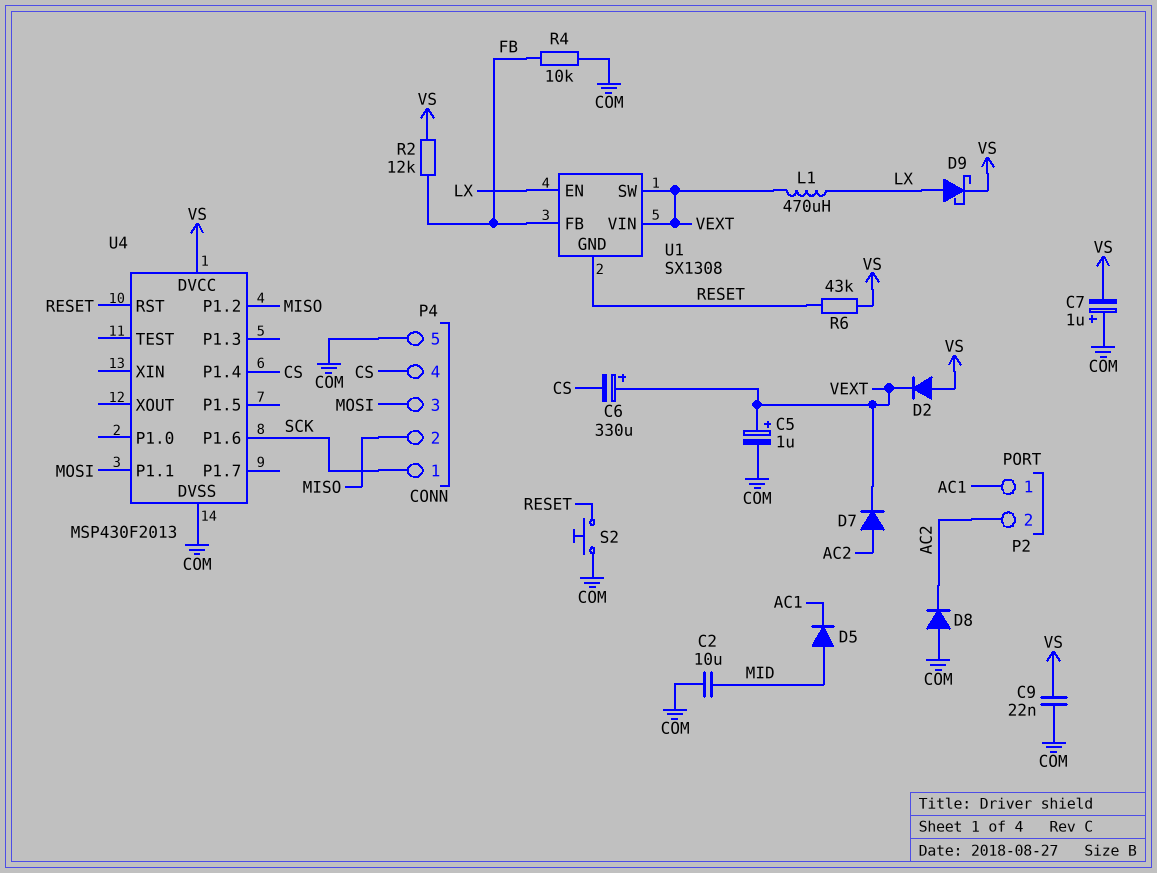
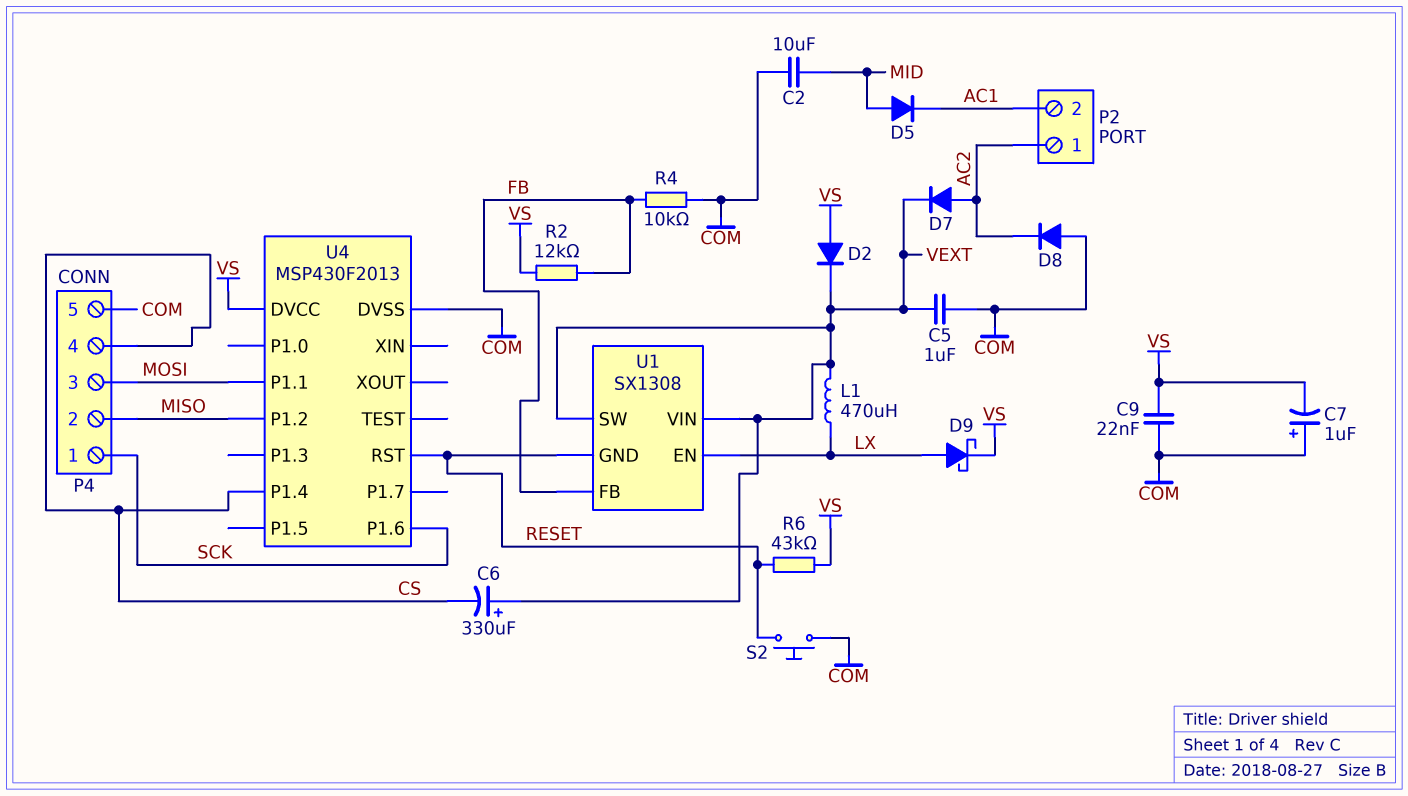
C5: 1uF (plus VEXT, minus COM) -> 1uF (COM, VEXT)
P2 pin 1: AC1 -> AC2
P2 pin 2: AC2 -> AC1

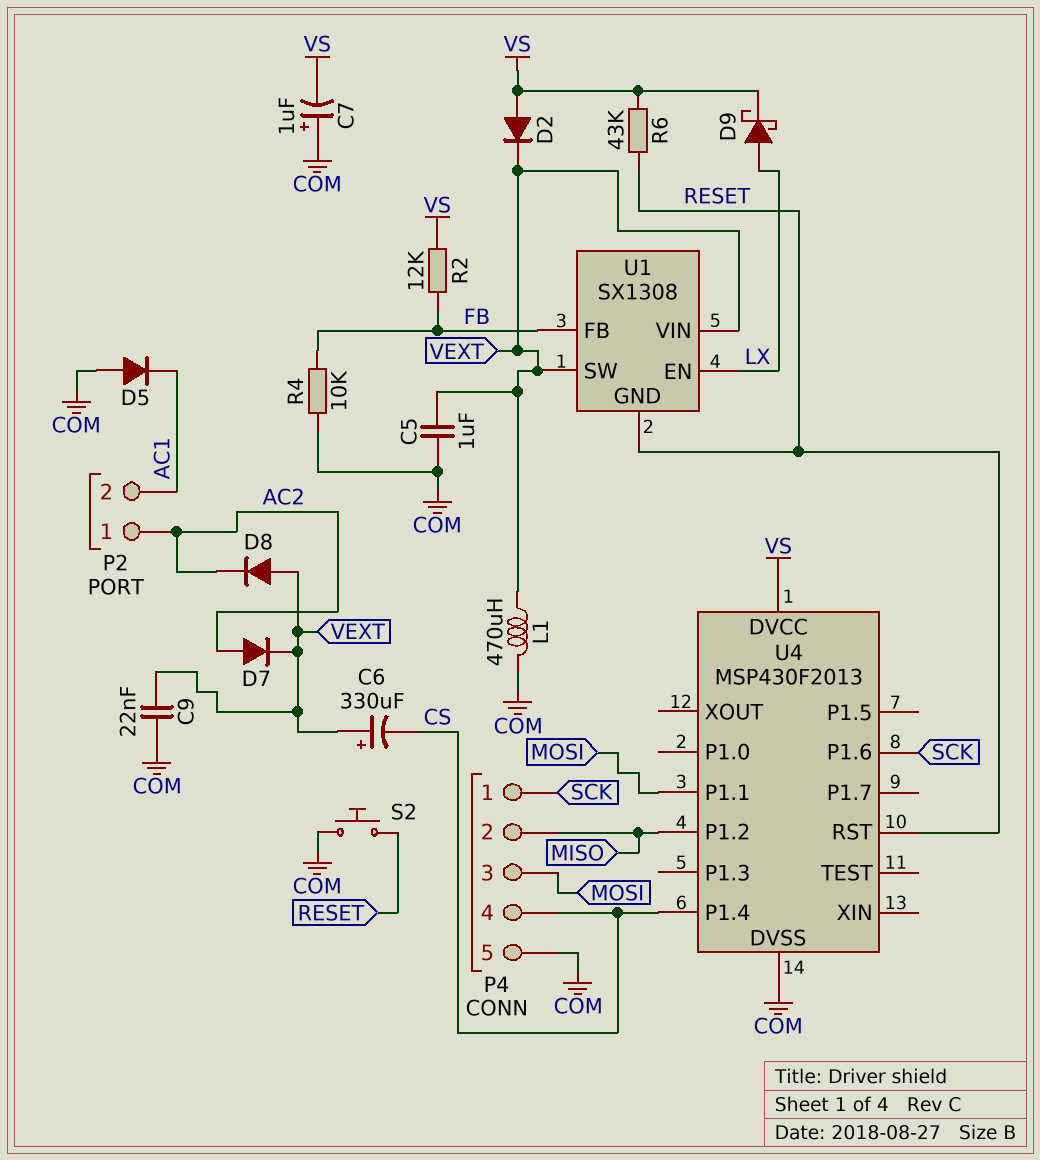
C2: 10uF (COM, MID) -> none
C9: 22nF (COM, VS) -> 22nF (COM, VEXT)
D5: diode (A MID, K AC1) -> diode (A COM, K AC1)
D8: diode (A COM, K AC2) -> diode (A VEXT, K AC2)
L1: 470uH (LX, VEXT) -> 470uH (COM, VEXT)

